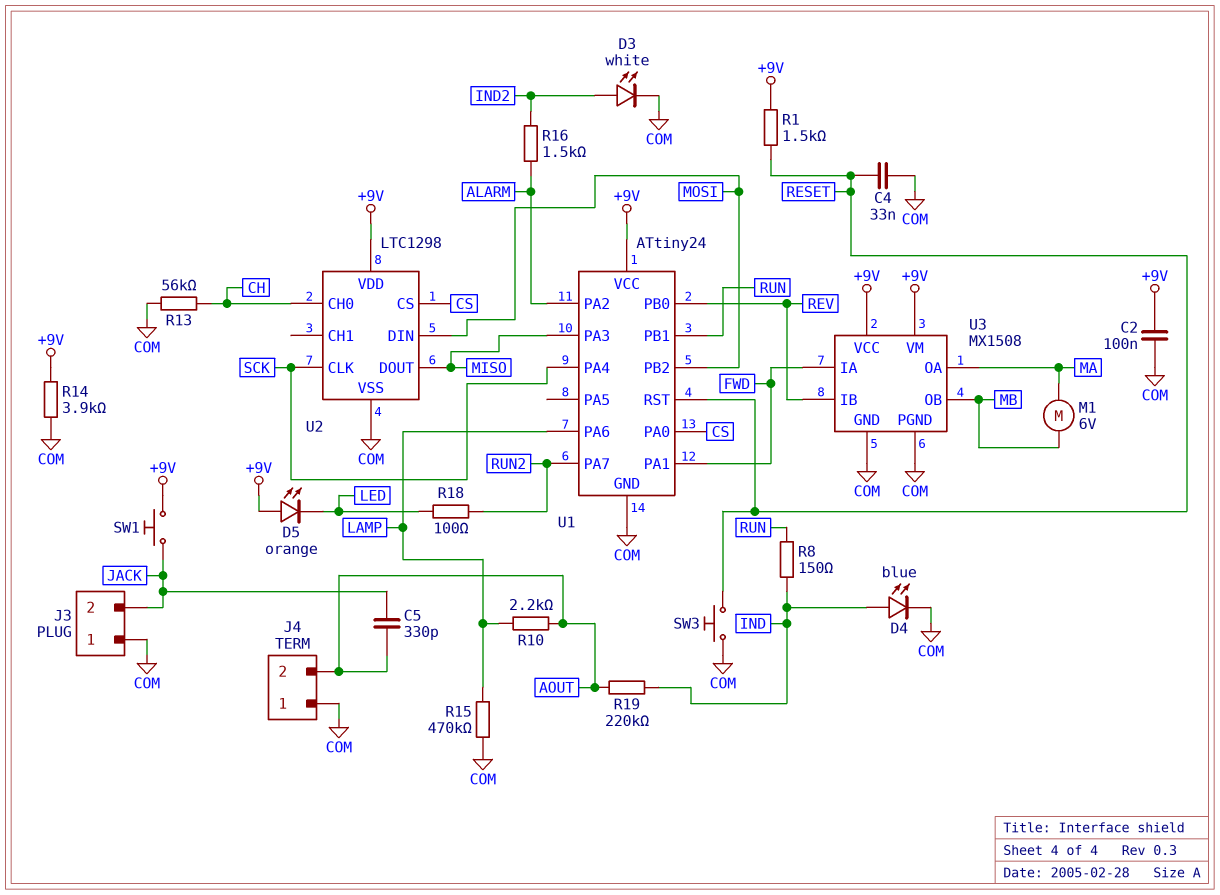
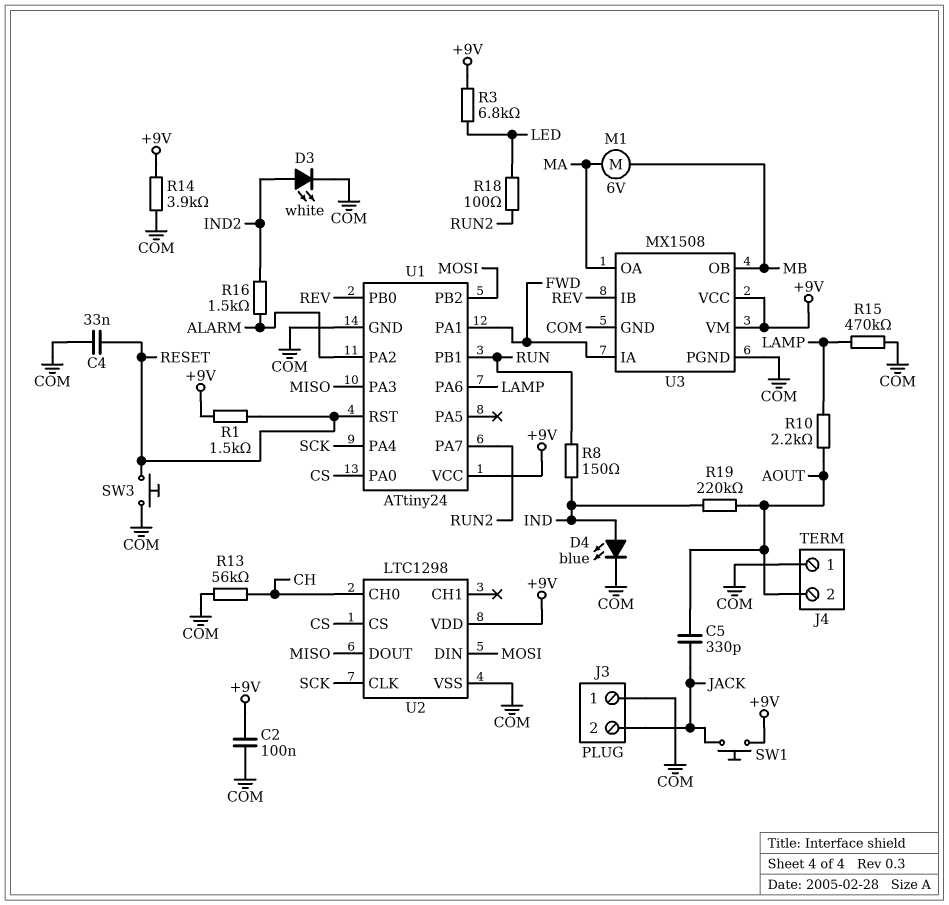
D5: LED orange (A +9V, K LED) -> none
R3: none -> 6.8k (+9V, LED)

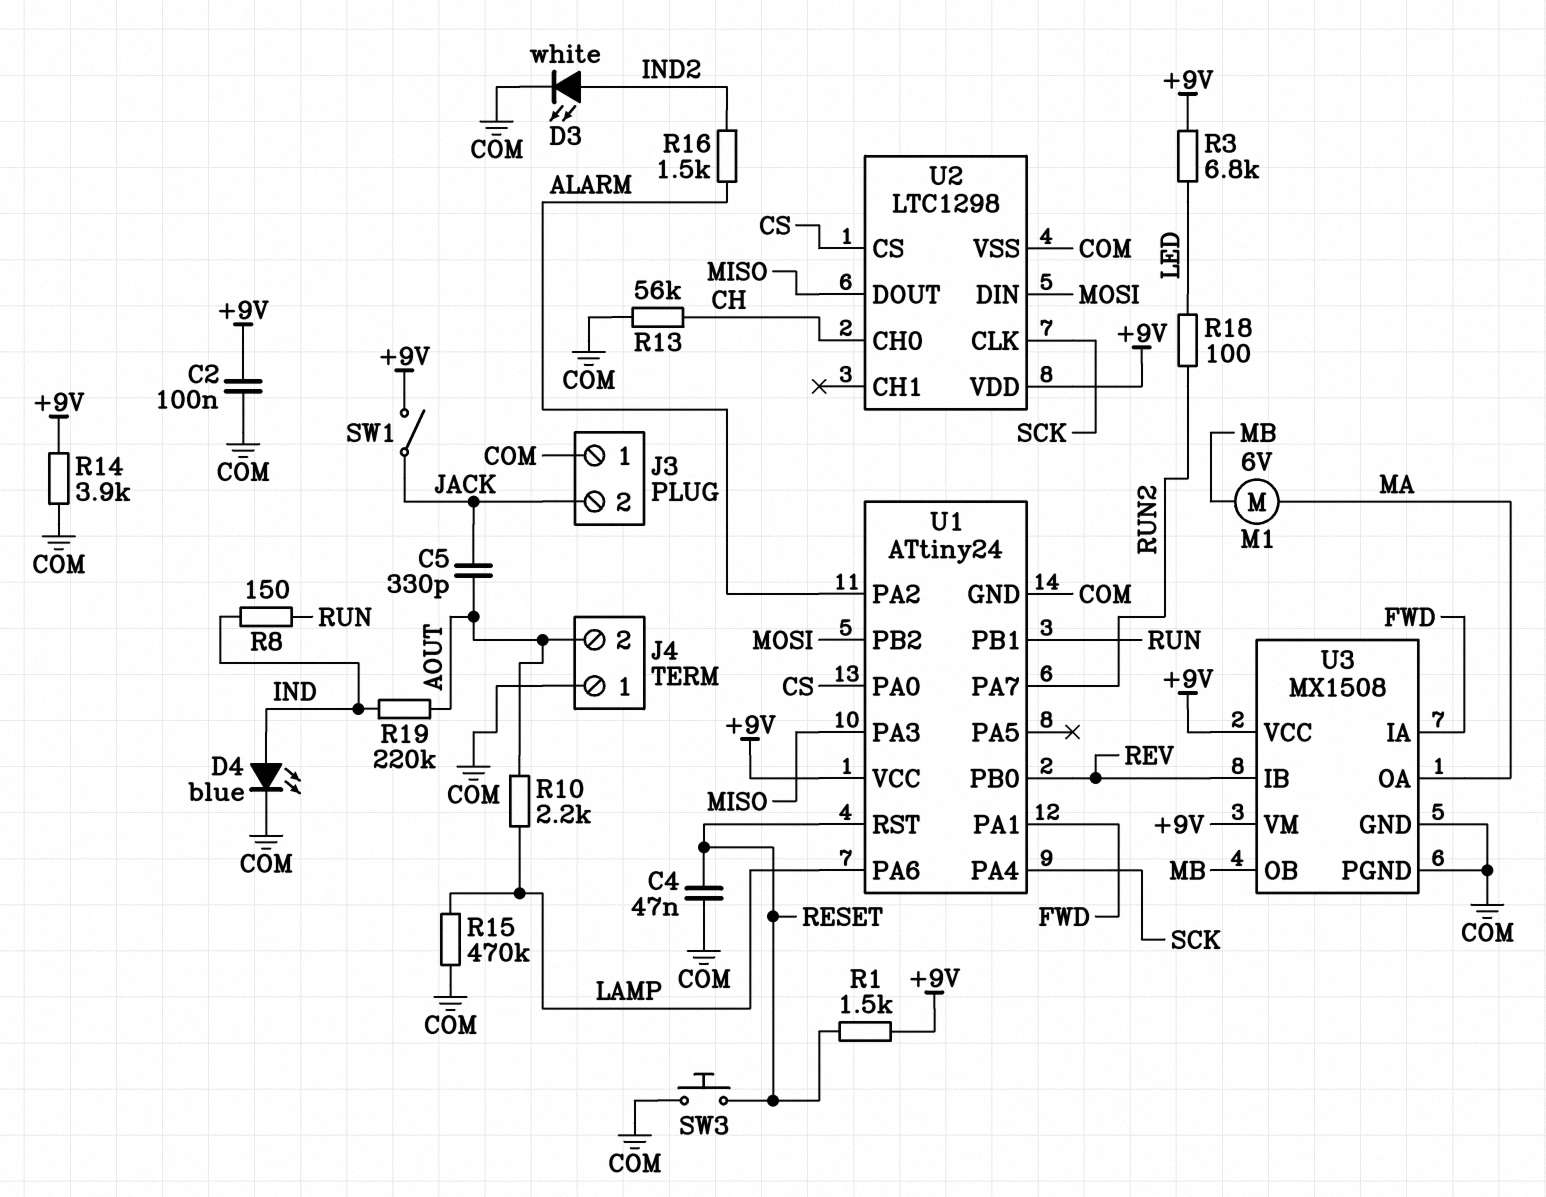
C4: 33nF (COM, RESET) -> 47nF (COM, RESET)
SW1: button (+9V, JACK) -> switch (+9V, JACK)

